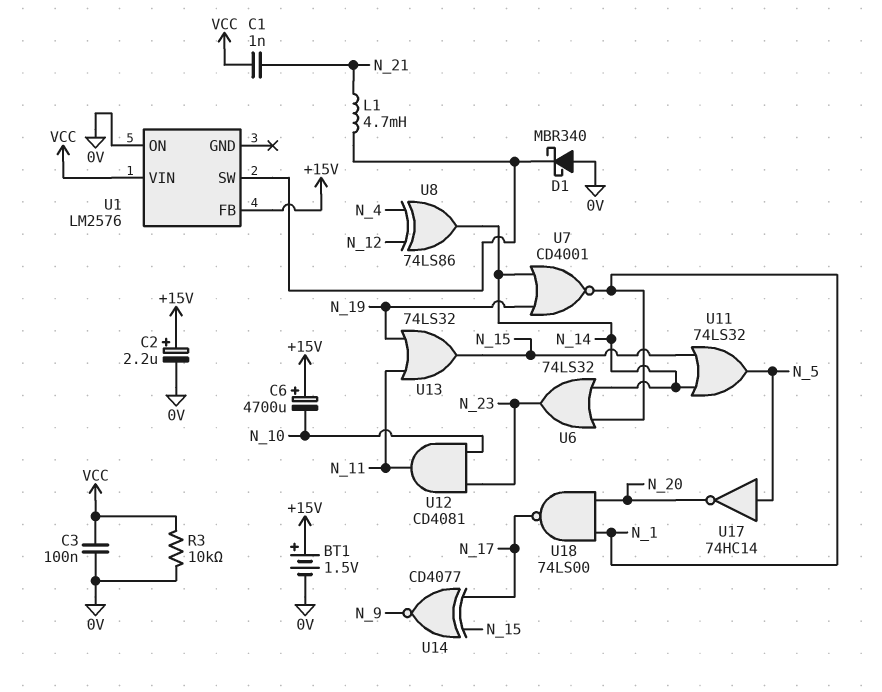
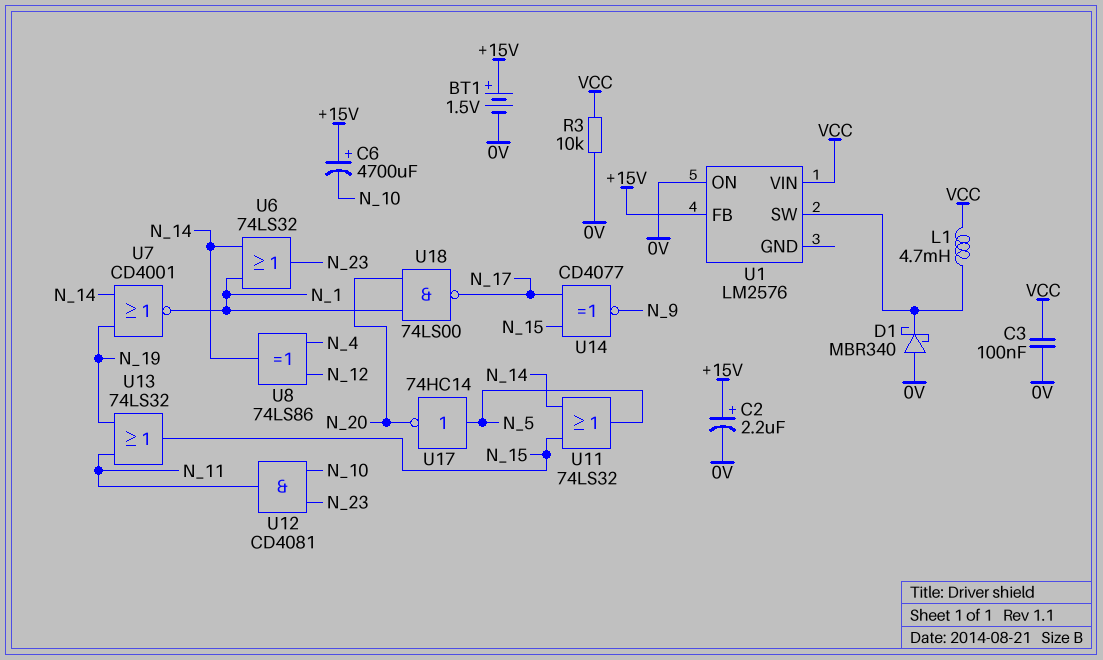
C1: 1nF (N_21, VCC) -> none
L1: 4.7mH (N_21, U1/SW) -> 4.7mH (U1/SW, VCC)

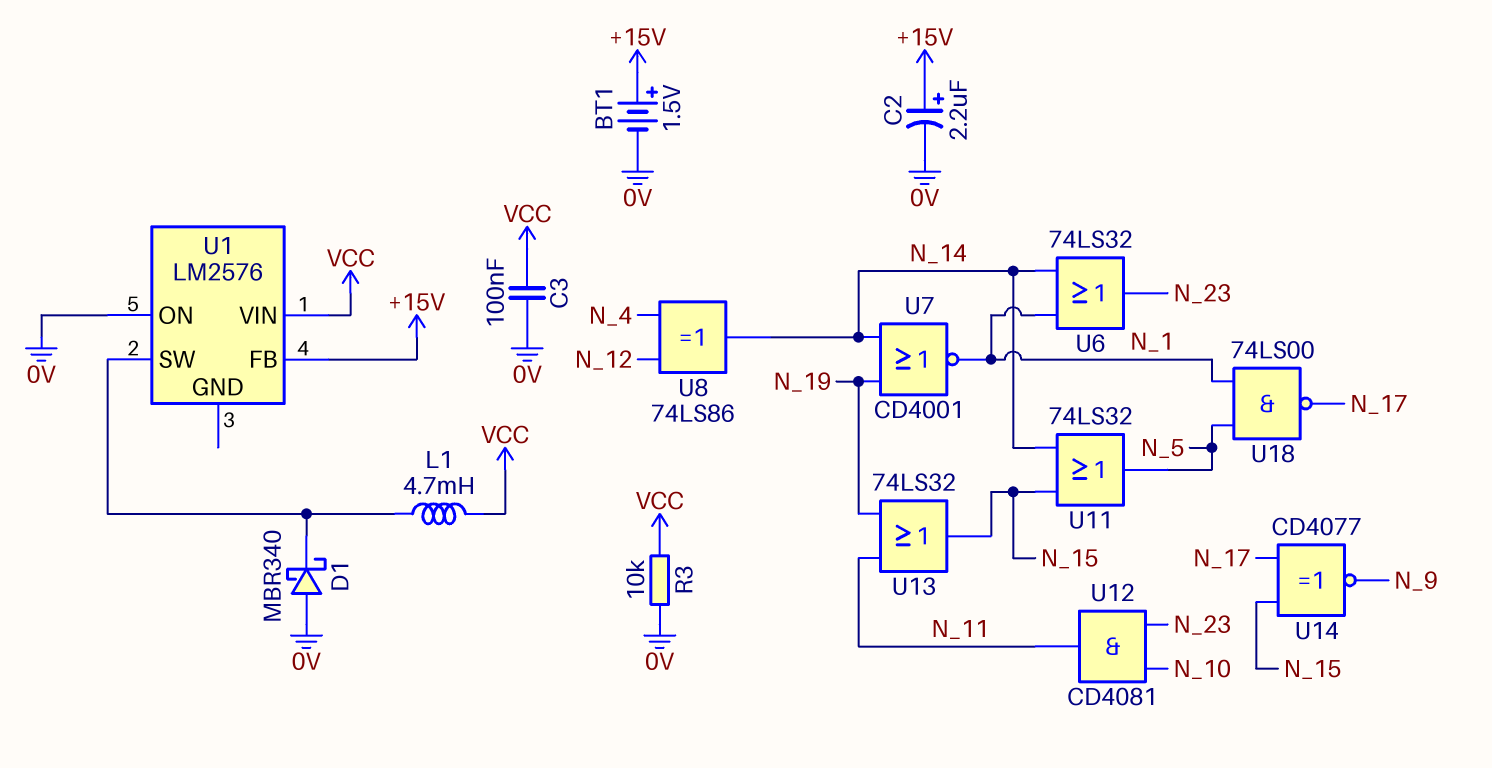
C6: 4700uF (plus +15V, minus N_10) -> none
U17: NOT 74HC14 (in N_5, out N_20) -> none
U18: NAND 74LS00 (in N_1, in N_20, out N_17) -> NAND 74LS00 (in N_1, in N_5, out N_17)

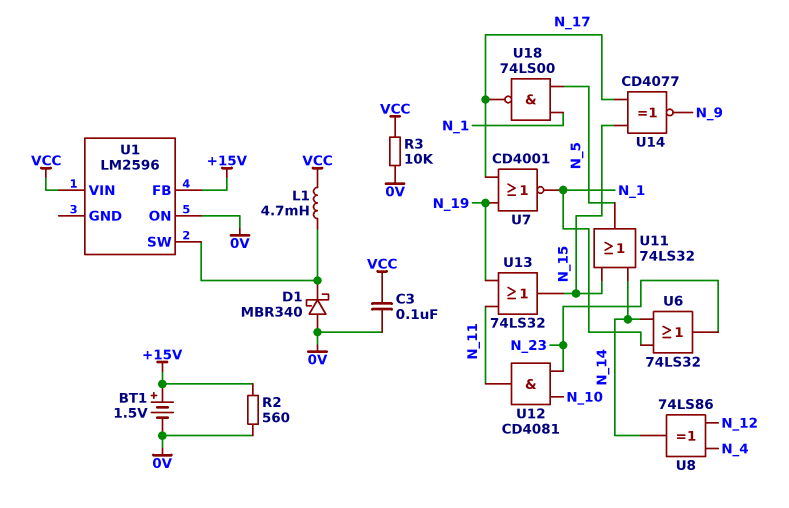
C2: 2.2uF (plus +15V, minus 0V) -> none
R2: none -> 560 (+15V, 0V)
U1: LM2576 -> LM2596
U7: NOR CD4001 (in N_14, in N_19, out N_1) -> NOR CD4001 (in N_17, in N_19, out N_1)

